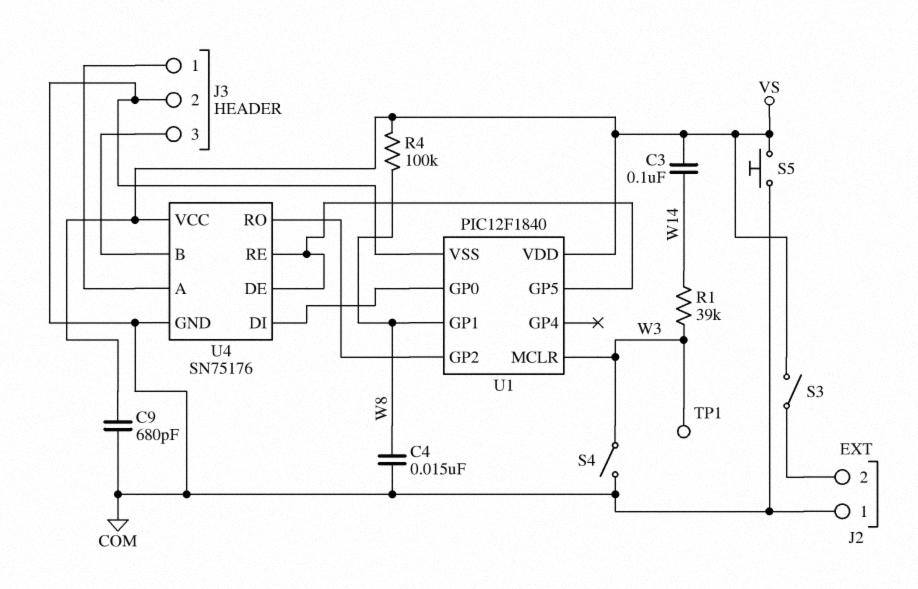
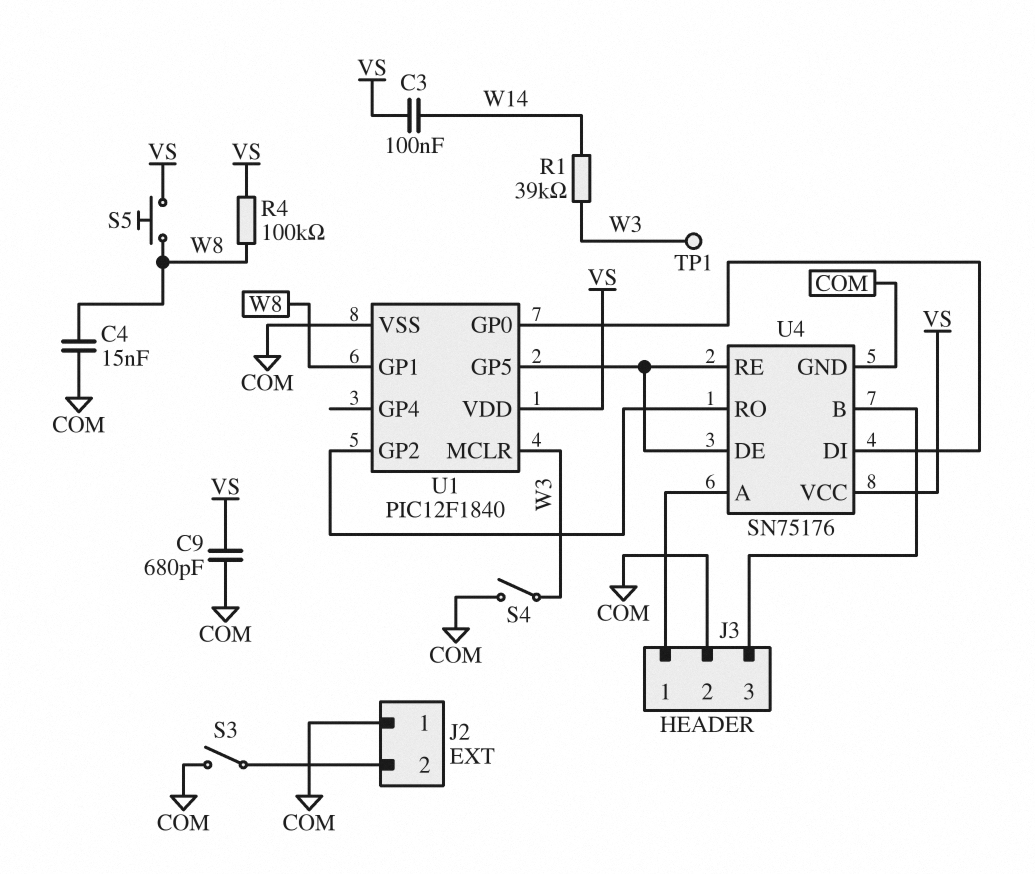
S3: switch (J2/2, VS) -> switch (COM, J2/2)
S5: button (COM, VS) -> button (VS, W8)

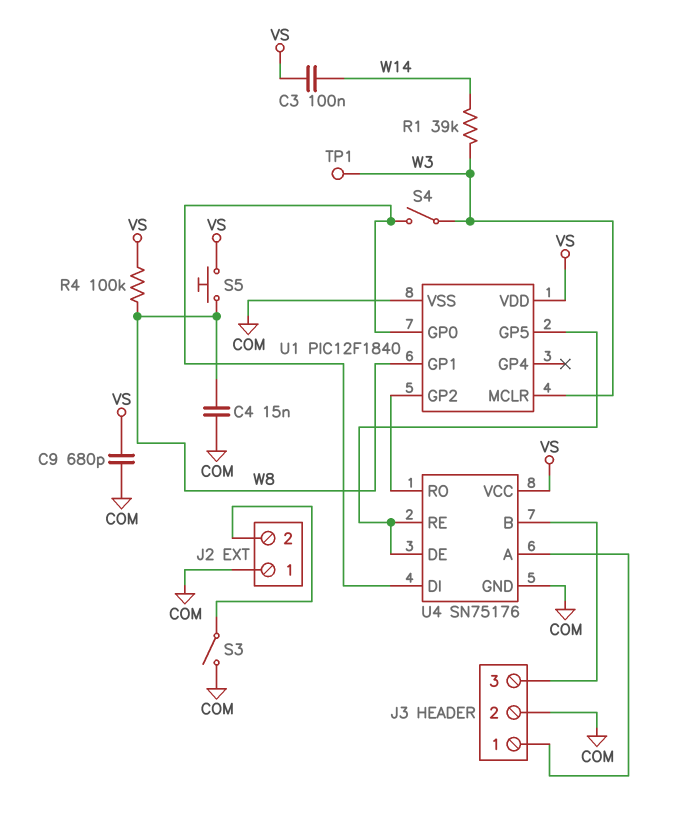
S4: switch (COM, W3) -> switch (U1/GP0, W3)

